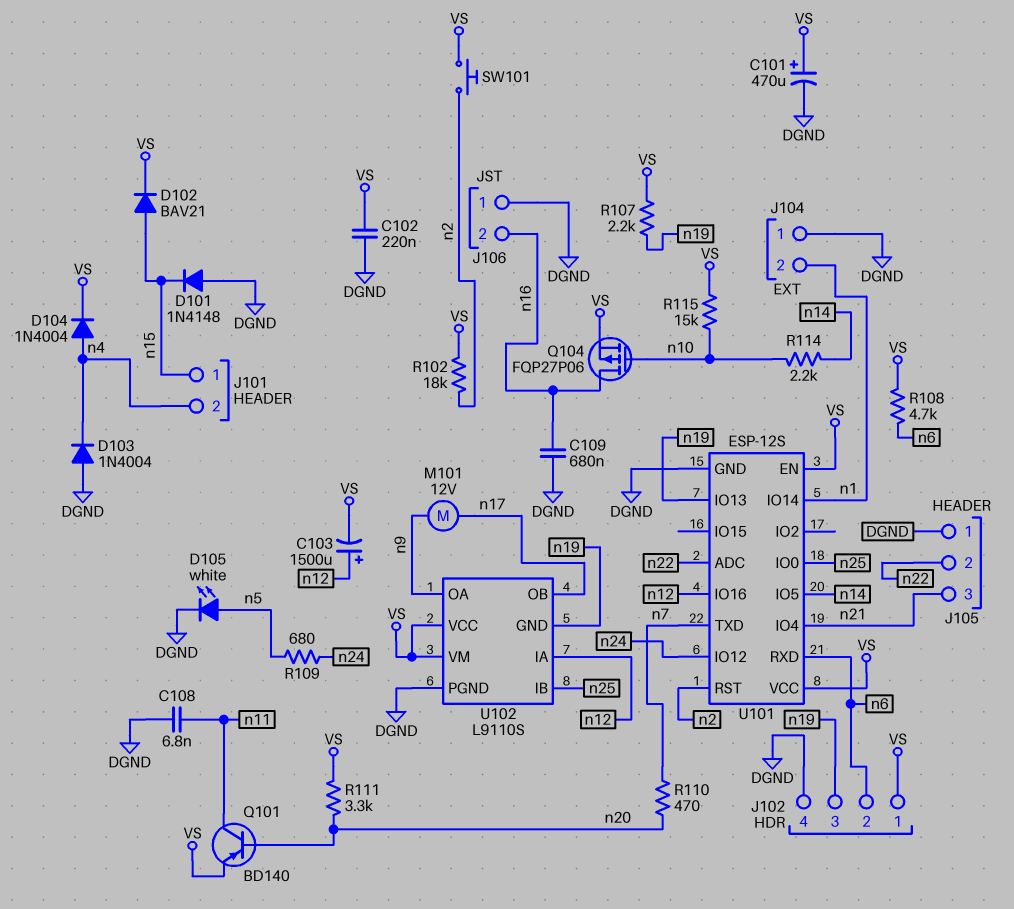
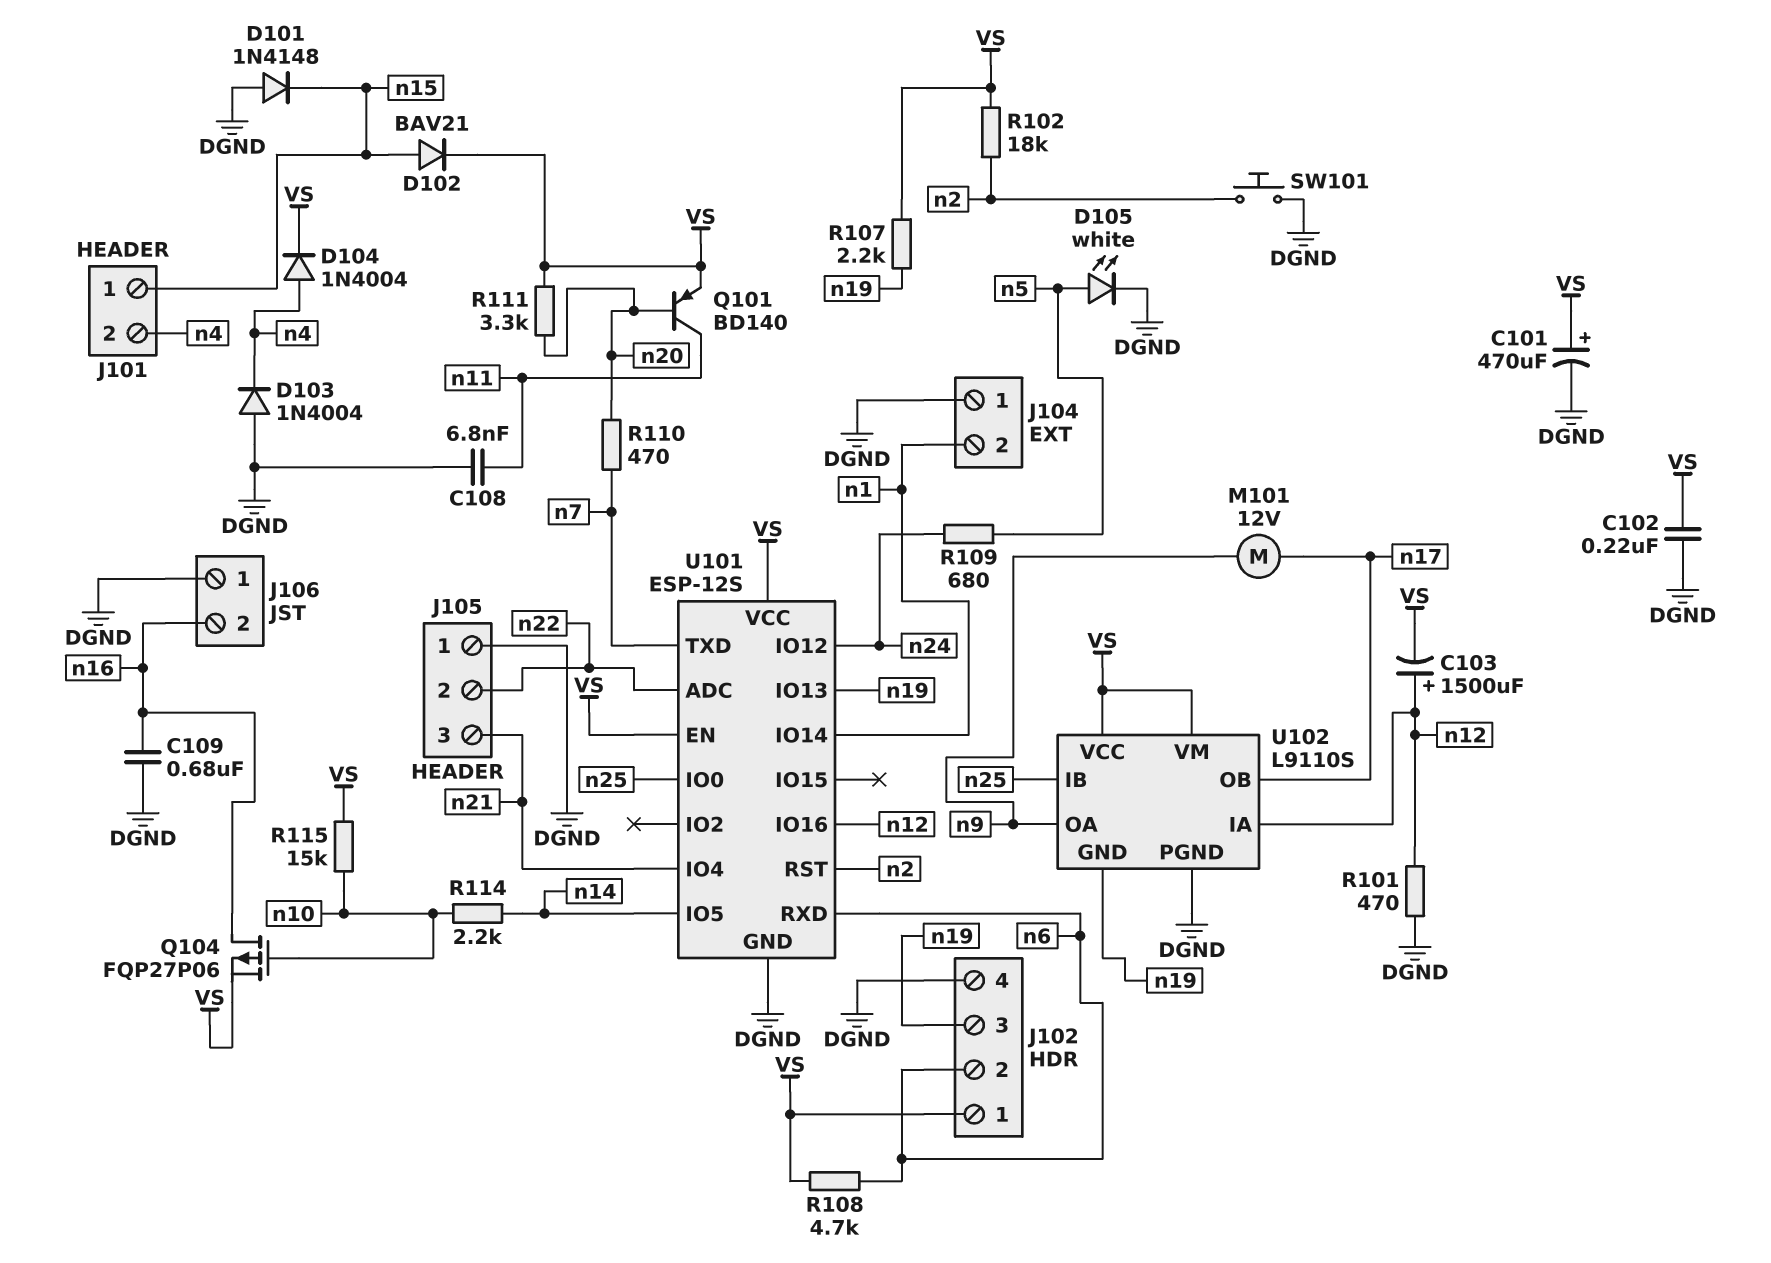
R101: none -> 470 (DGND, n12)
SW101: button (VS, n2) -> button (DGND, n2)

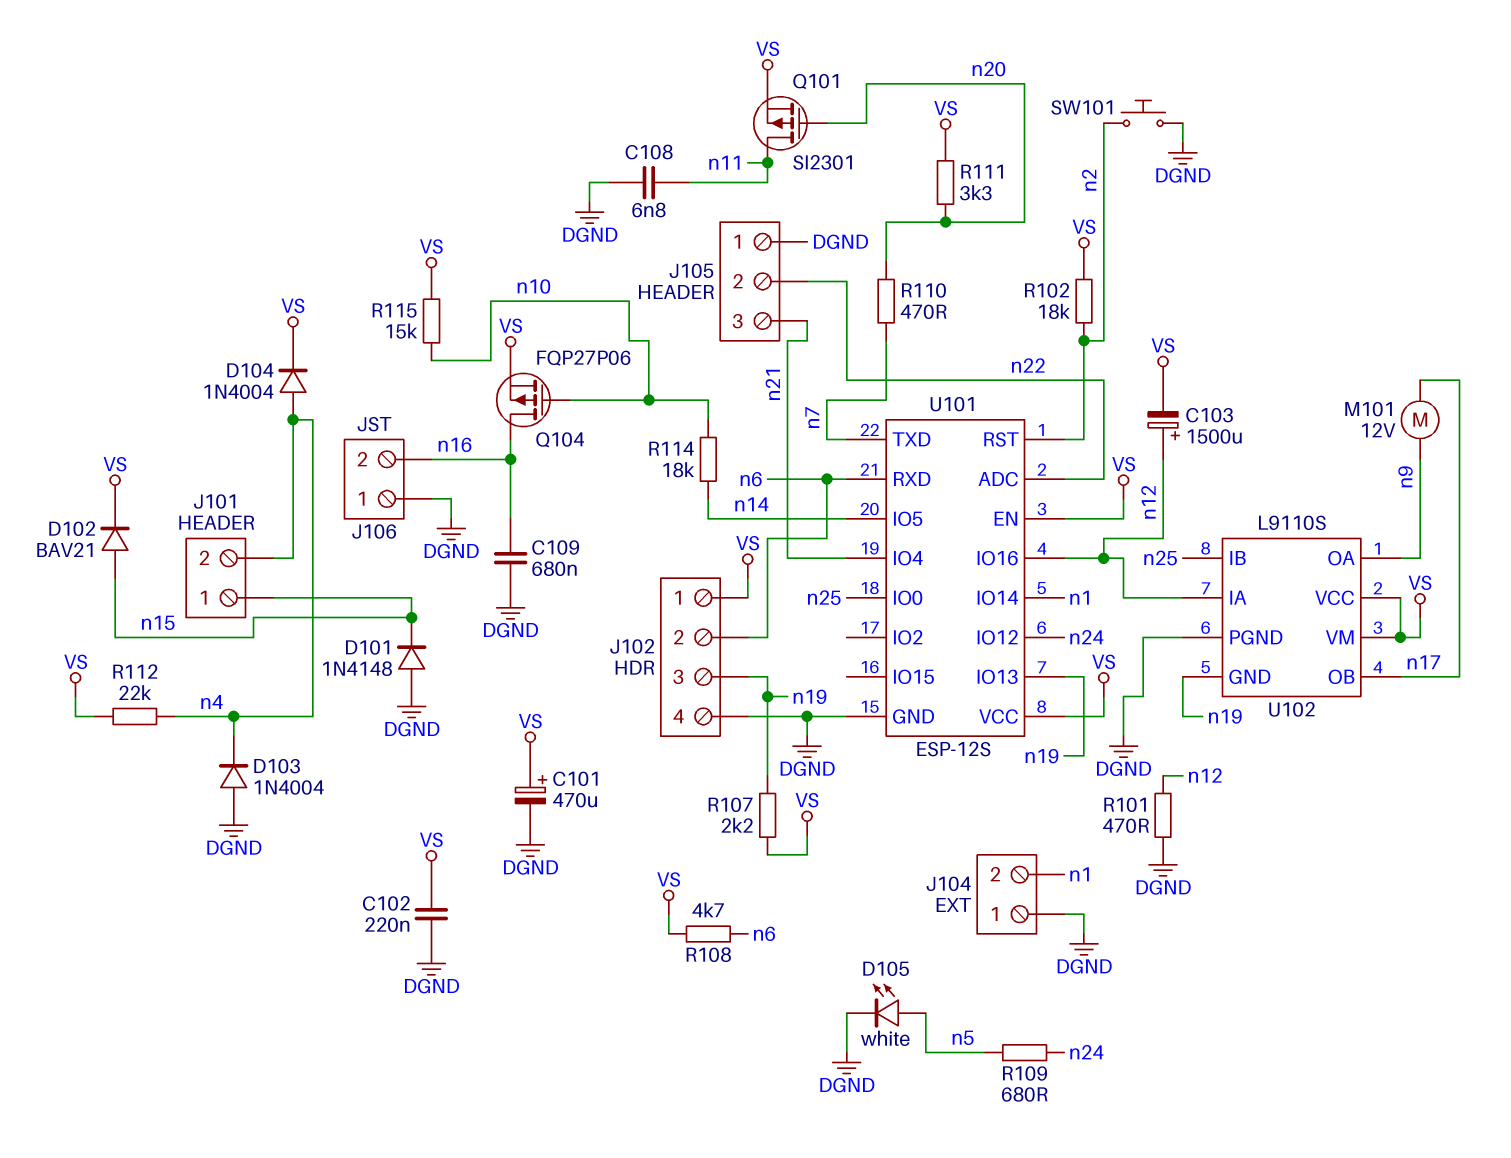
Q101: PNP BD140 (B n20, C n11, E VS) -> PMOS SI2301 (G n20, D n11, S VS)
R112: none -> 22k (VS, n4)
R114: 2.2k (n10, n14) -> 18k (n10, n14)

